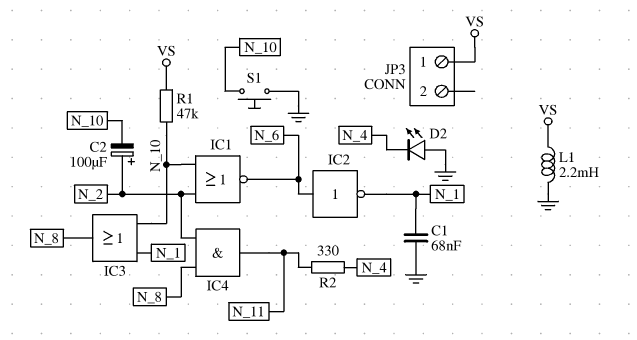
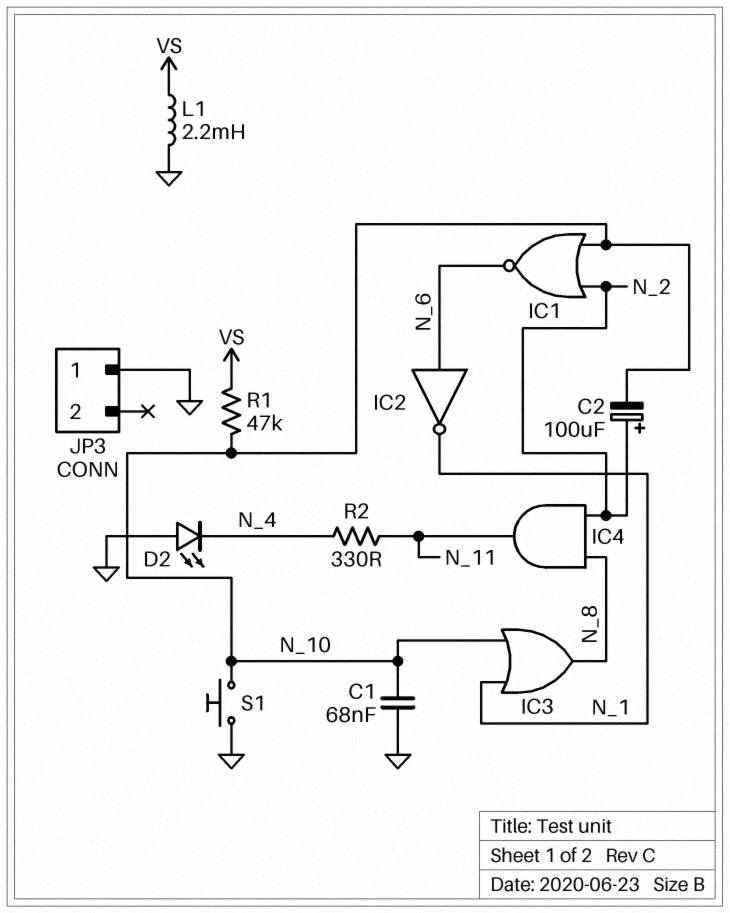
C1: 68nF (GND, N_1) -> 68nF (GND, N_10)
JP3 pin 1: VS -> GND

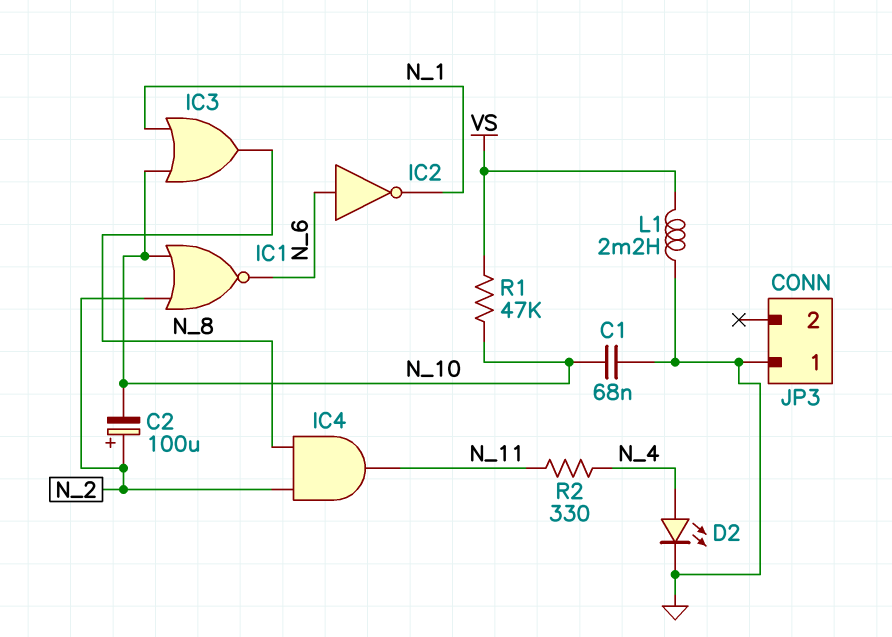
D2: LED (A GND, K N_4) -> LED (A N_4, K GND)
S1: button (GND, N_10) -> none

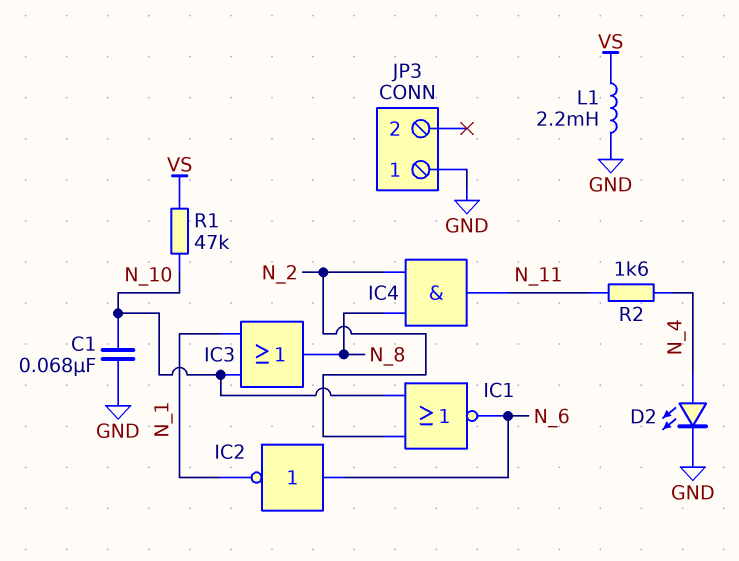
C2: 100uF (plus N_2, minus N_10) -> none
R2: 330 (N_4, N_11) -> 1.6k (N_4, N_11)

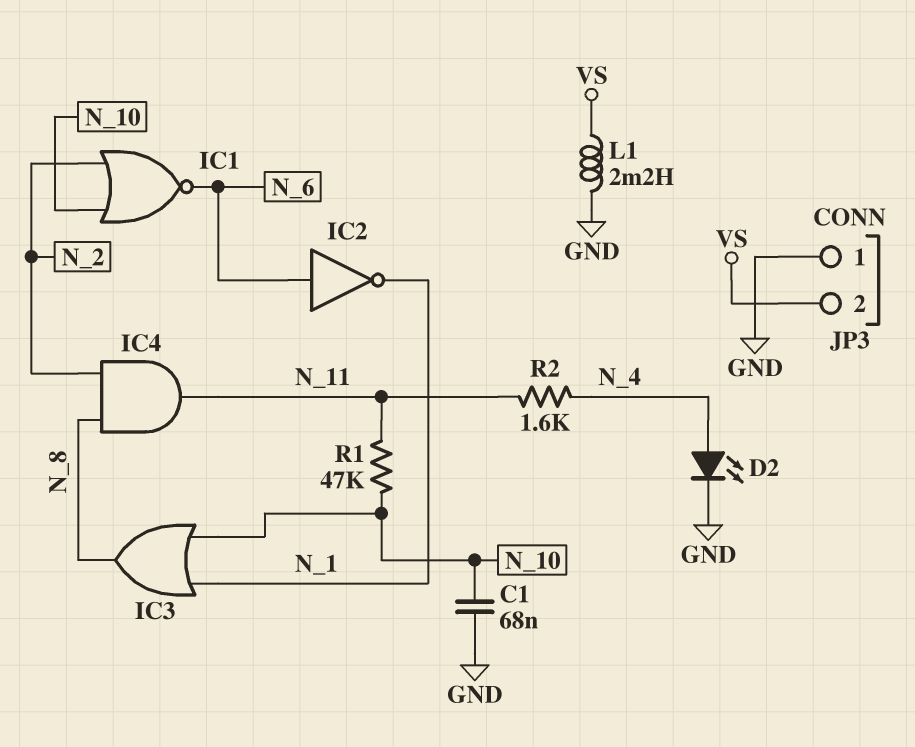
JP3 pin 2: none -> VS
R1: 47k (N_10, VS) -> 47k (N_10, N_11)

